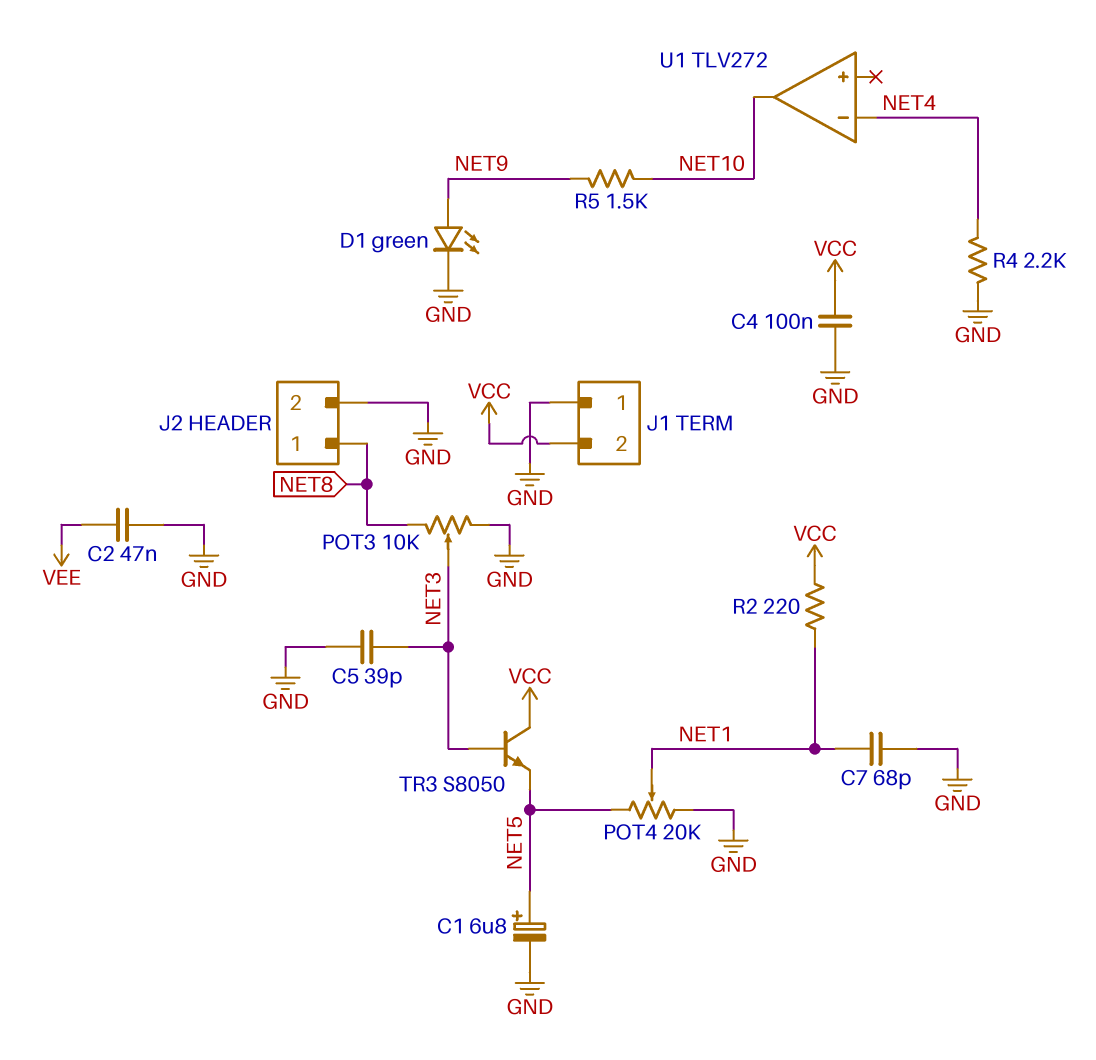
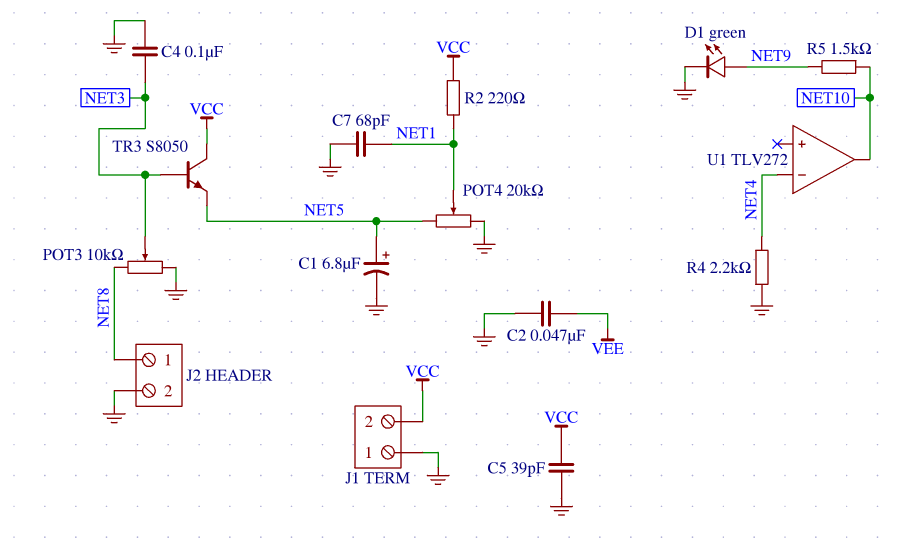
C4: 100nF (GND, VCC) -> 100nF (GND, NET3)
C5: 39pF (GND, NET3) -> 39pF (GND, VCC)

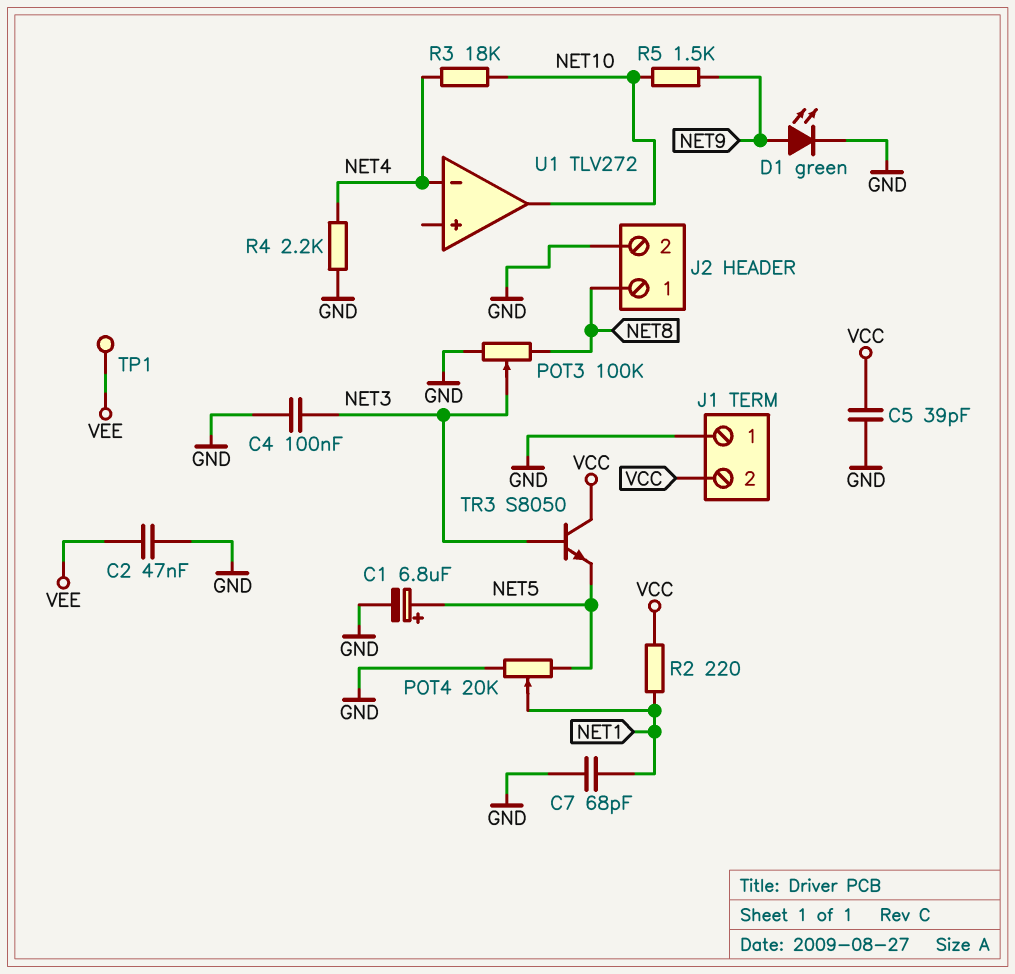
POT3: 10k (GND, NET8, wiper NET3) -> 100k (GND, NET8, wiper NET3)
R3: none -> 18k (NET4, NET10)
TP1: none -> test point (VEE)

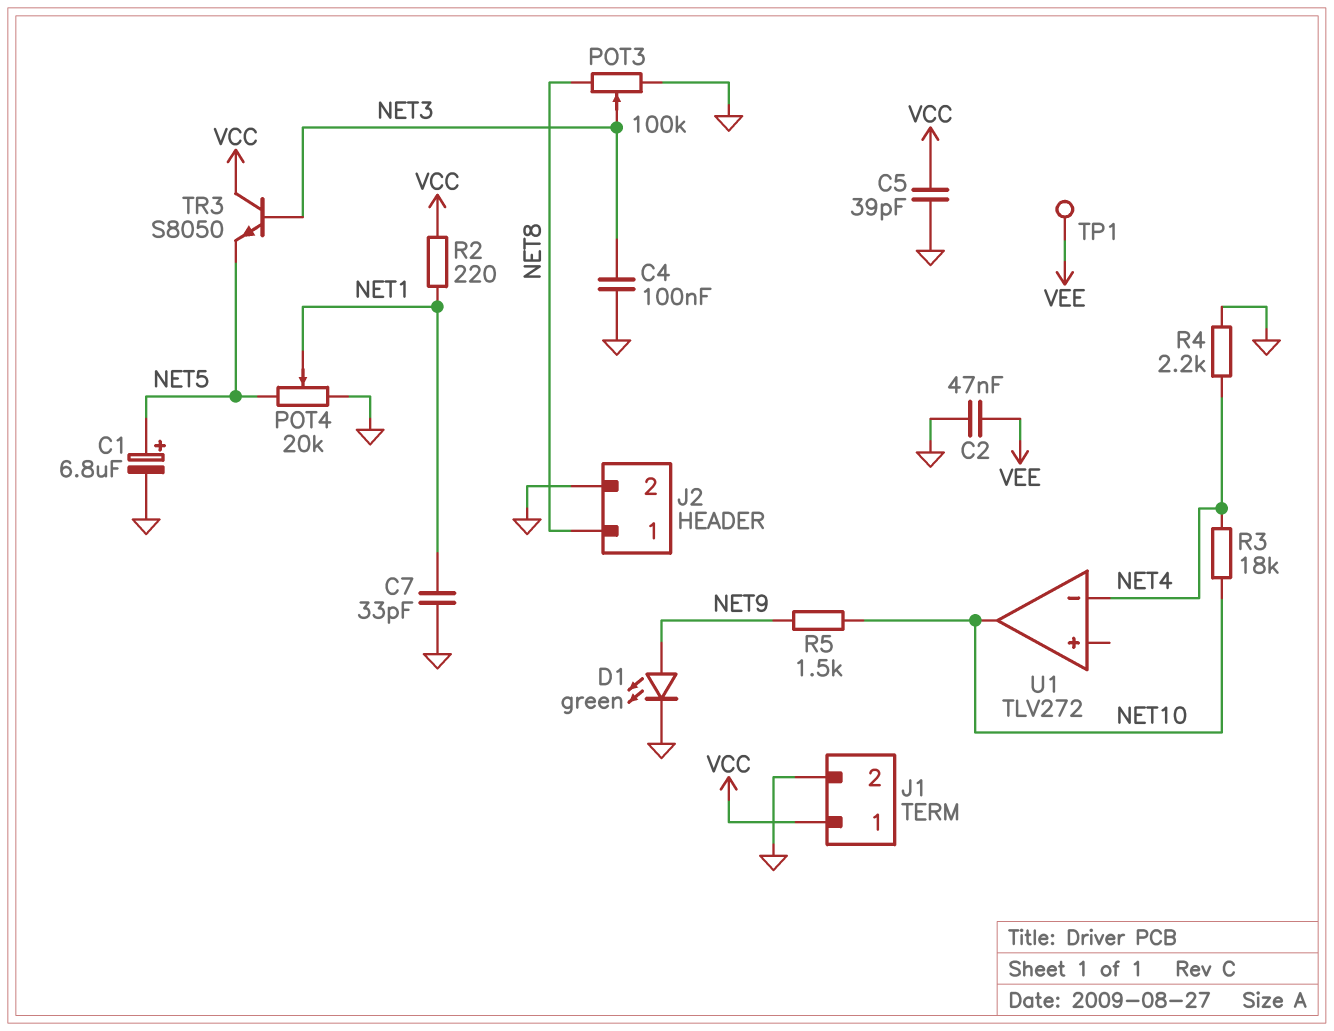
C7: 68pF (GND, NET1) -> 33pF (GND, NET1)
J1 pin 1: GND -> VCC
J1 pin 2: VCC -> GND

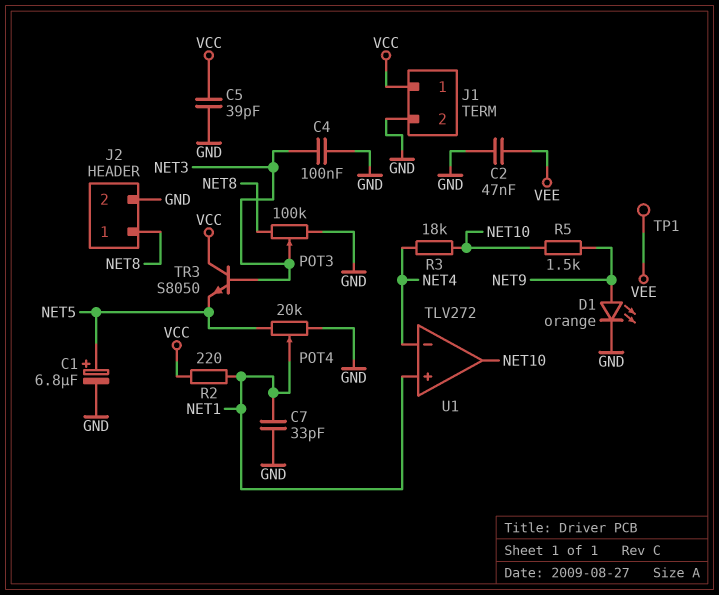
D1: LED green (A NET9, K GND) -> LED orange (A NET9, K GND)
R4: 2.2k (GND, NET4) -> none
U1 pin in+: none -> NET1

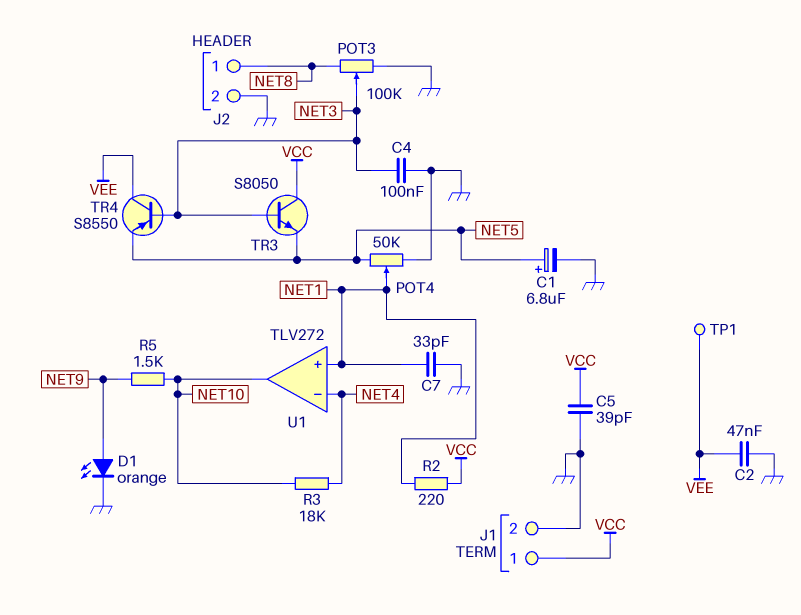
POT4: 20k (GND, NET5, wiper NET1) -> 50k (GND, NET5, wiper NET1)
TR4: none -> PNP S8550 (B NET3, C VEE, E NET5)

